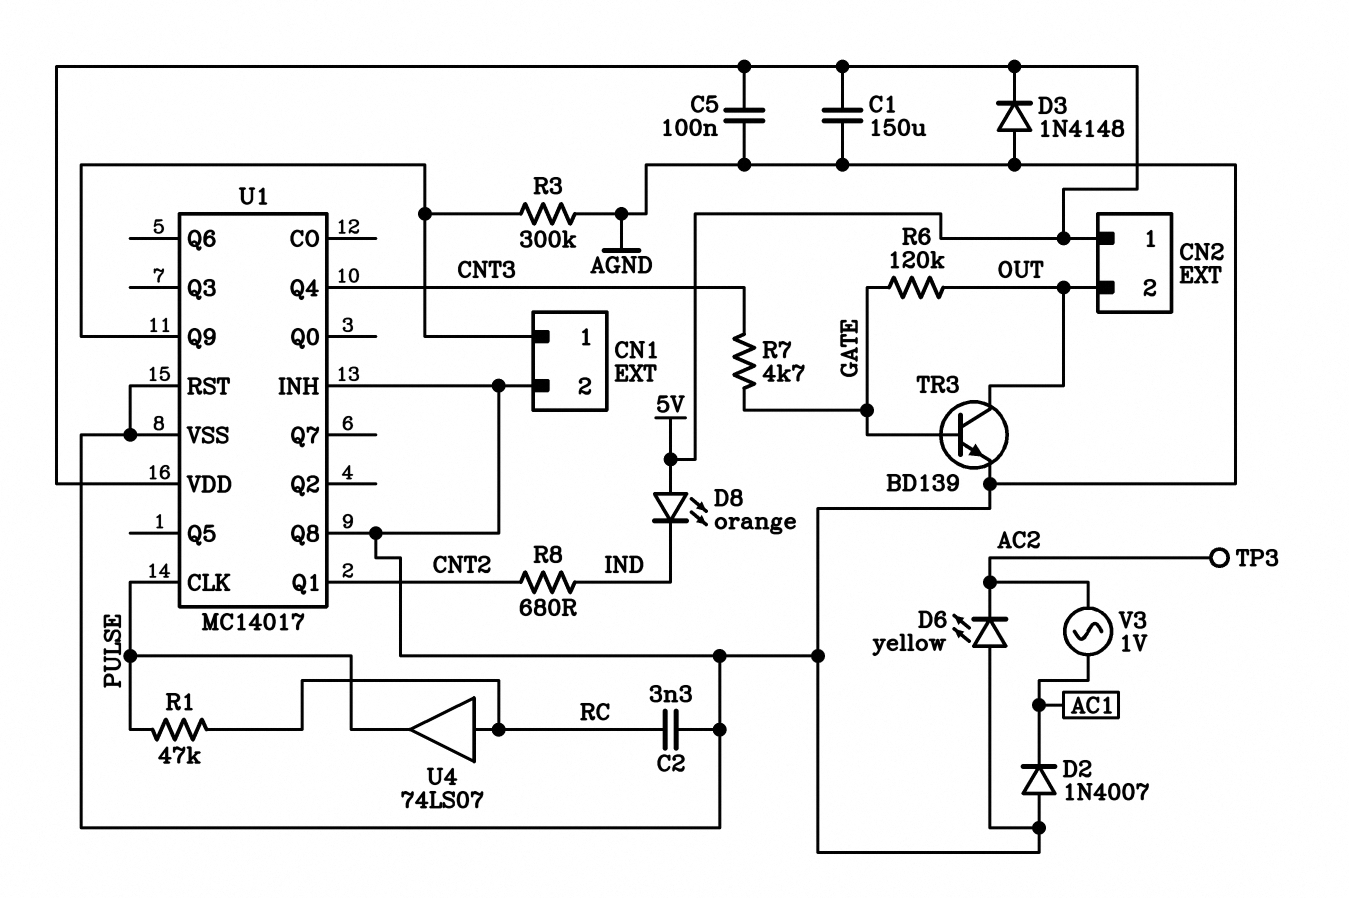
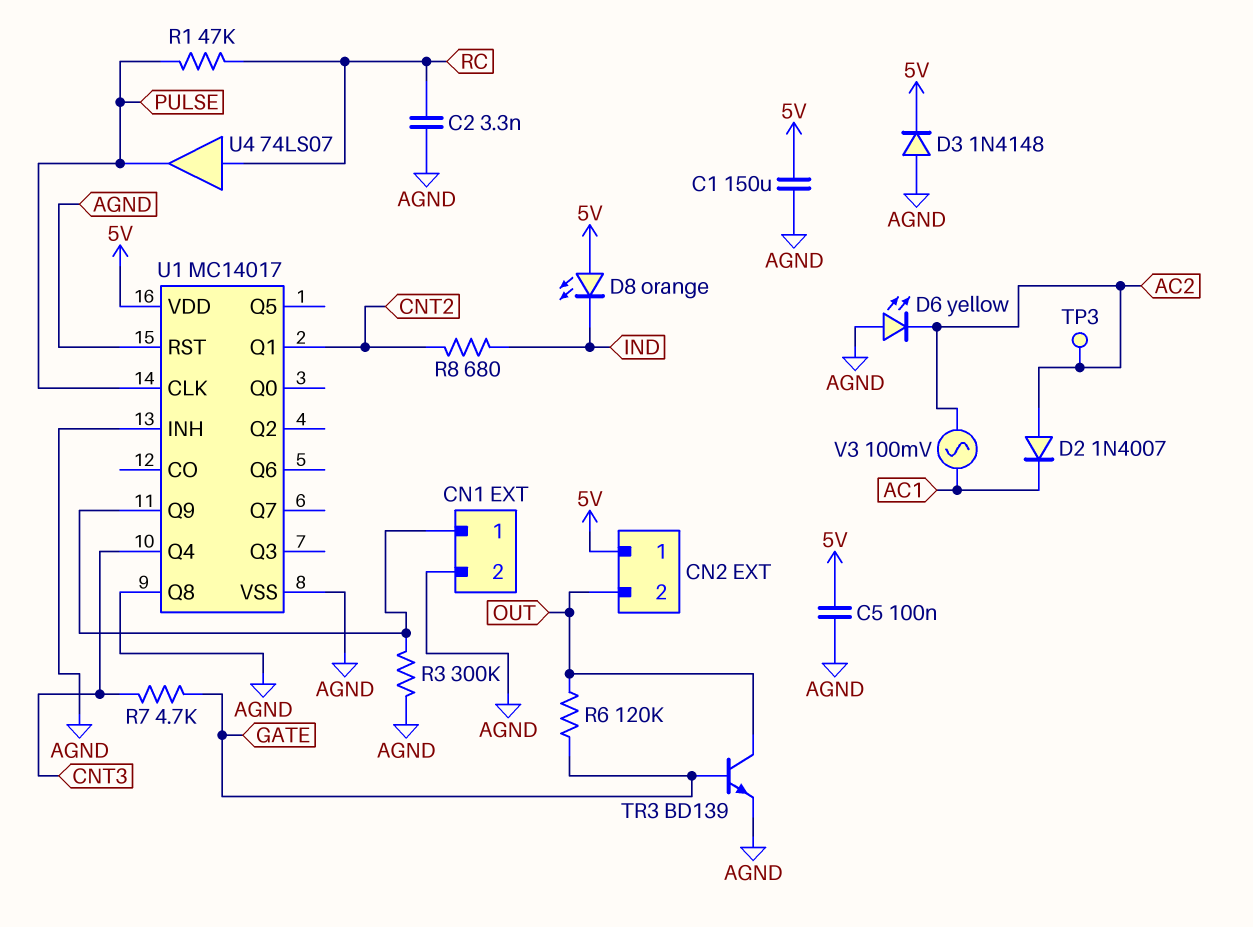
D2: diode 1N4007 (A AGND, K AC1) -> diode 1N4007 (A AC2, K AC1)
V3: AC 1V (AC1, AC2) -> AC 100mV (AC1, AC2)

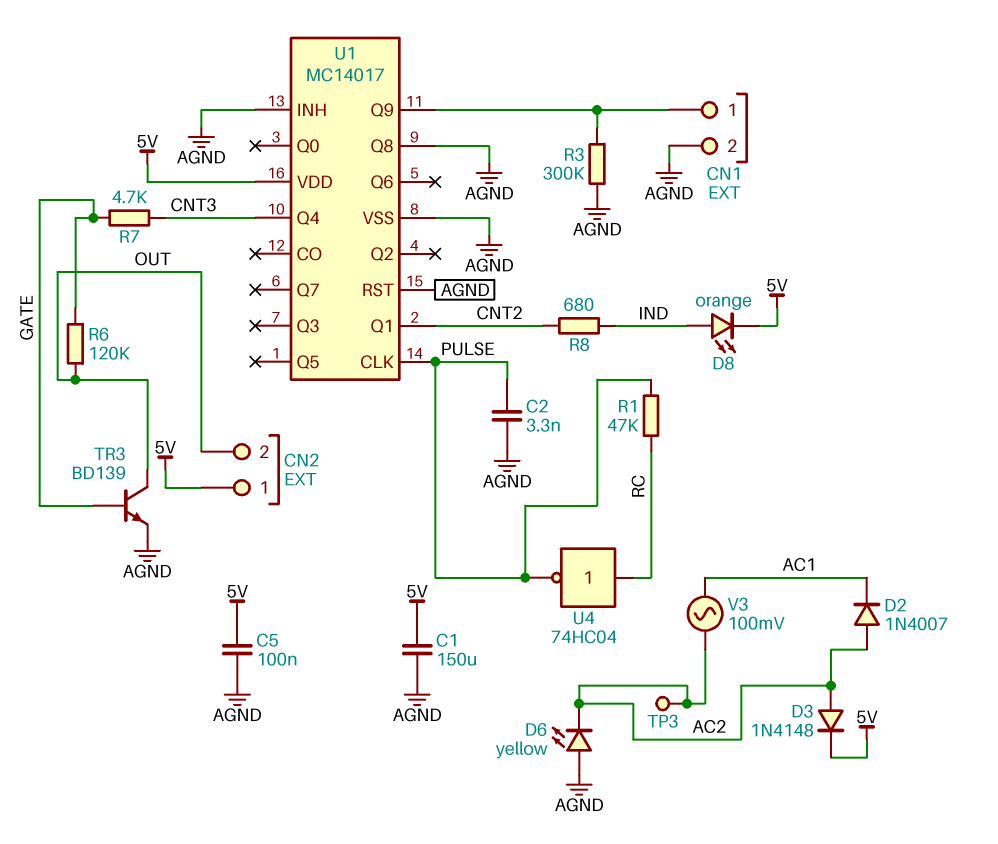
C2: 3.3nF (AGND, RC) -> 3.3nF (AGND, PULSE)
D3: diode 1N4148 (A AGND, K 5V) -> diode 1N4148 (A AC2, K 5V)
D8: LED orange (A 5V, K IND) -> LED orange (A IND, K 5V)
U4: buffer 74LS07 (in RC, out PULSE) -> NOT 74HC04 (in RC, out PULSE)

